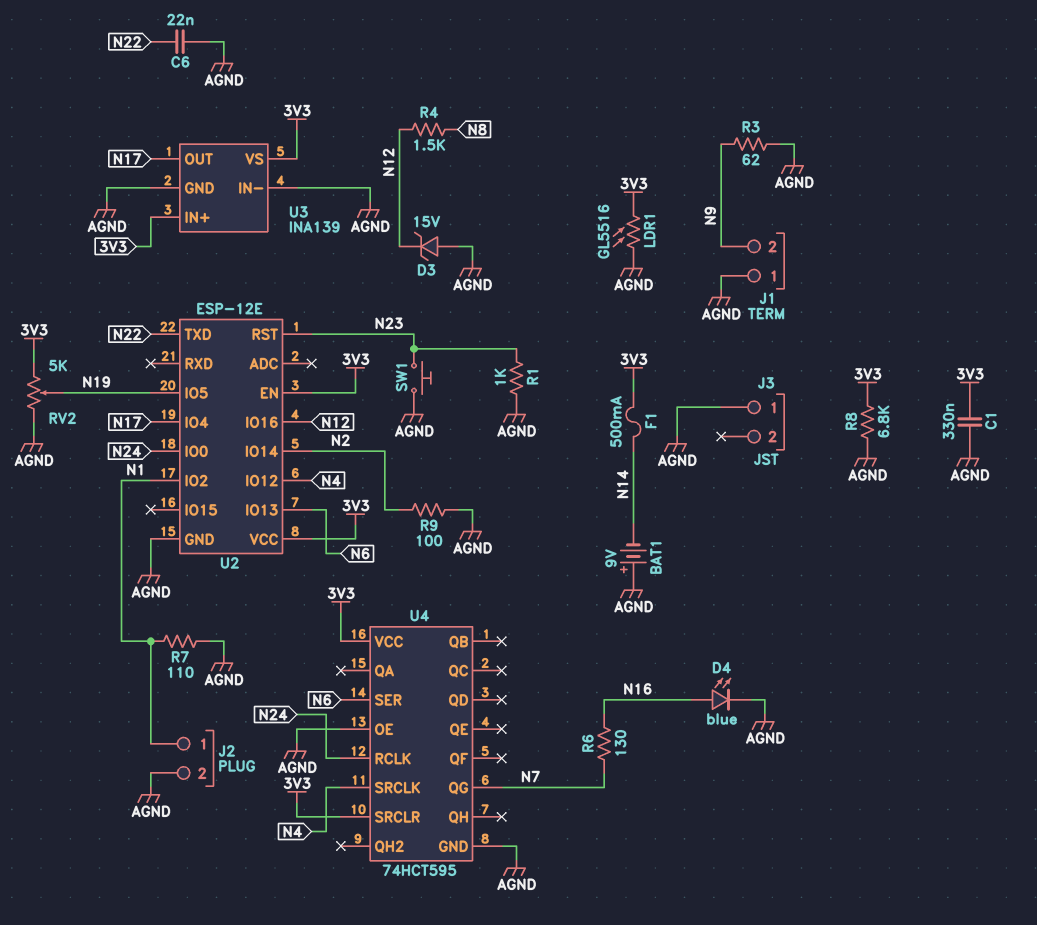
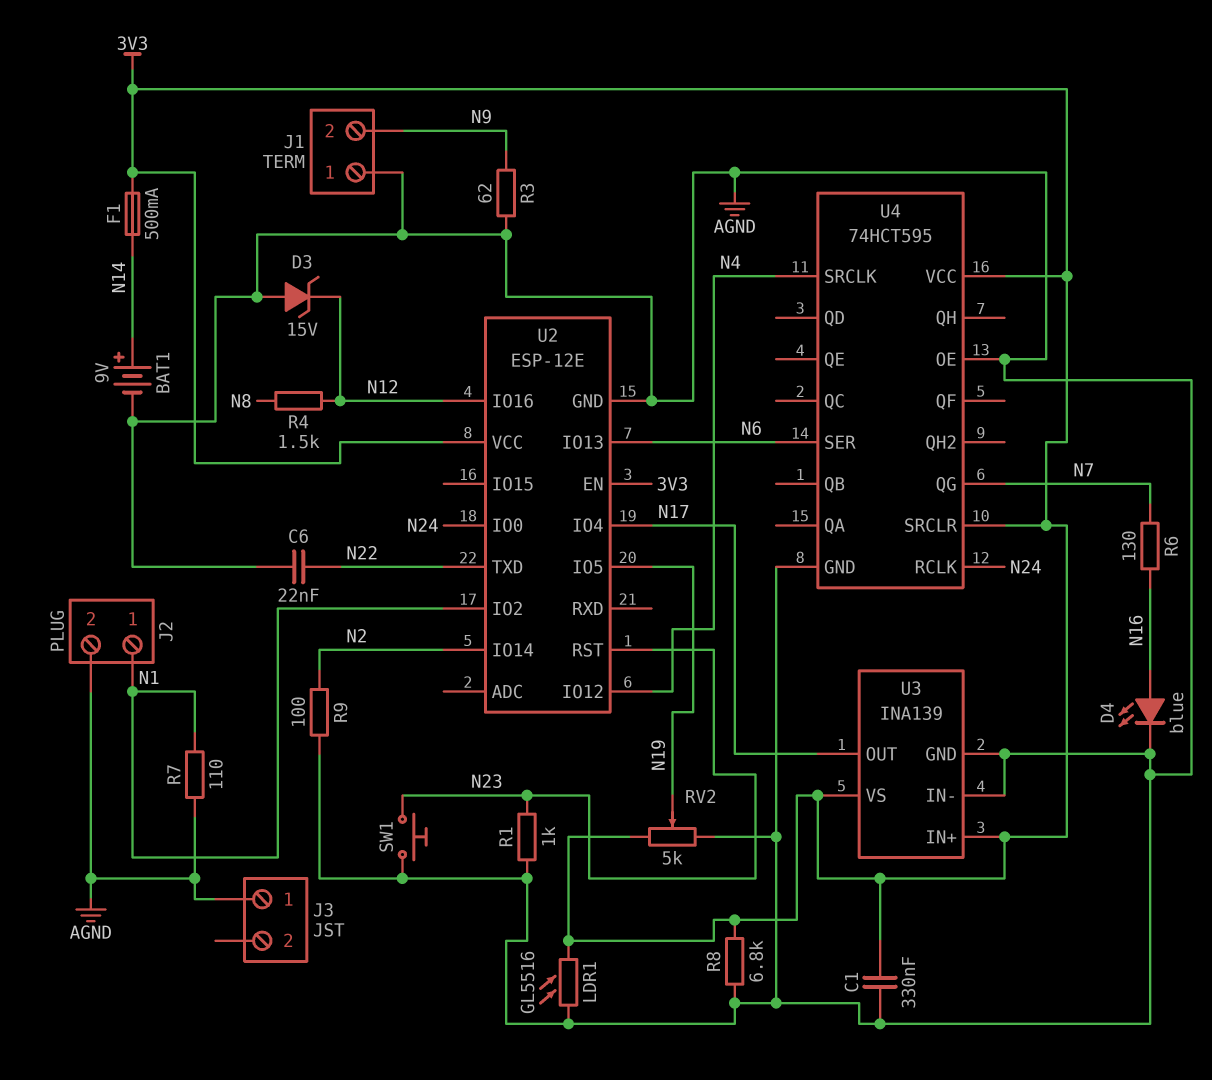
BAT1: 9V (plus AGND, minus N14) -> 9V (plus N14, minus AGND)

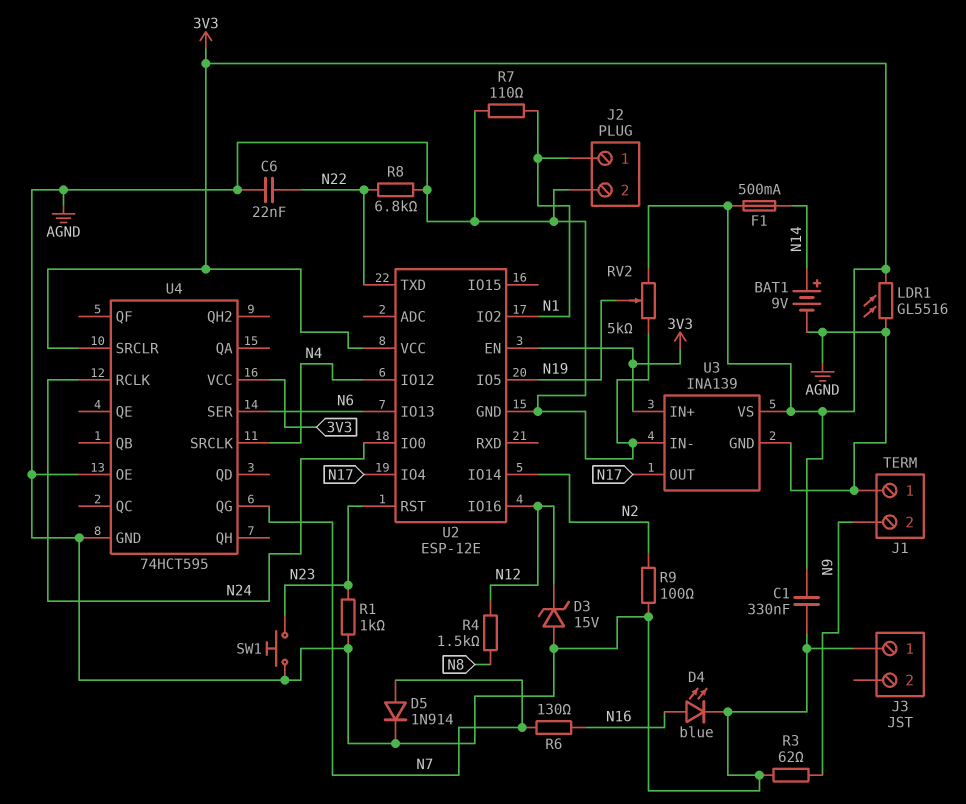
D5: none -> diode 1N914 (A N7, K AGND)
R8: 6.8k (3V3, AGND) -> 6.8k (AGND, N22)

